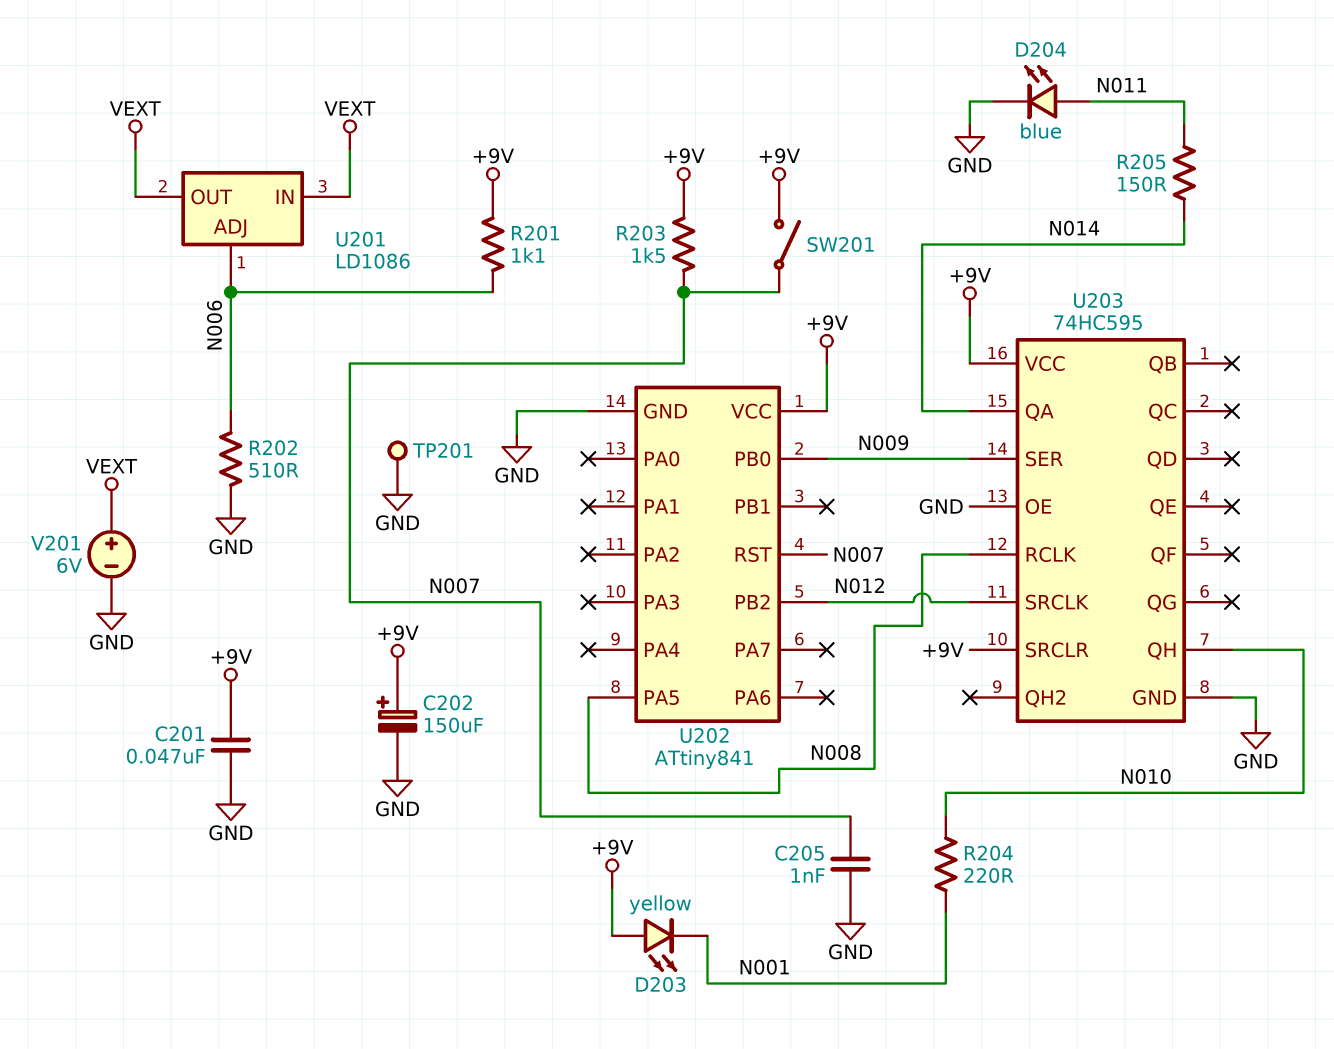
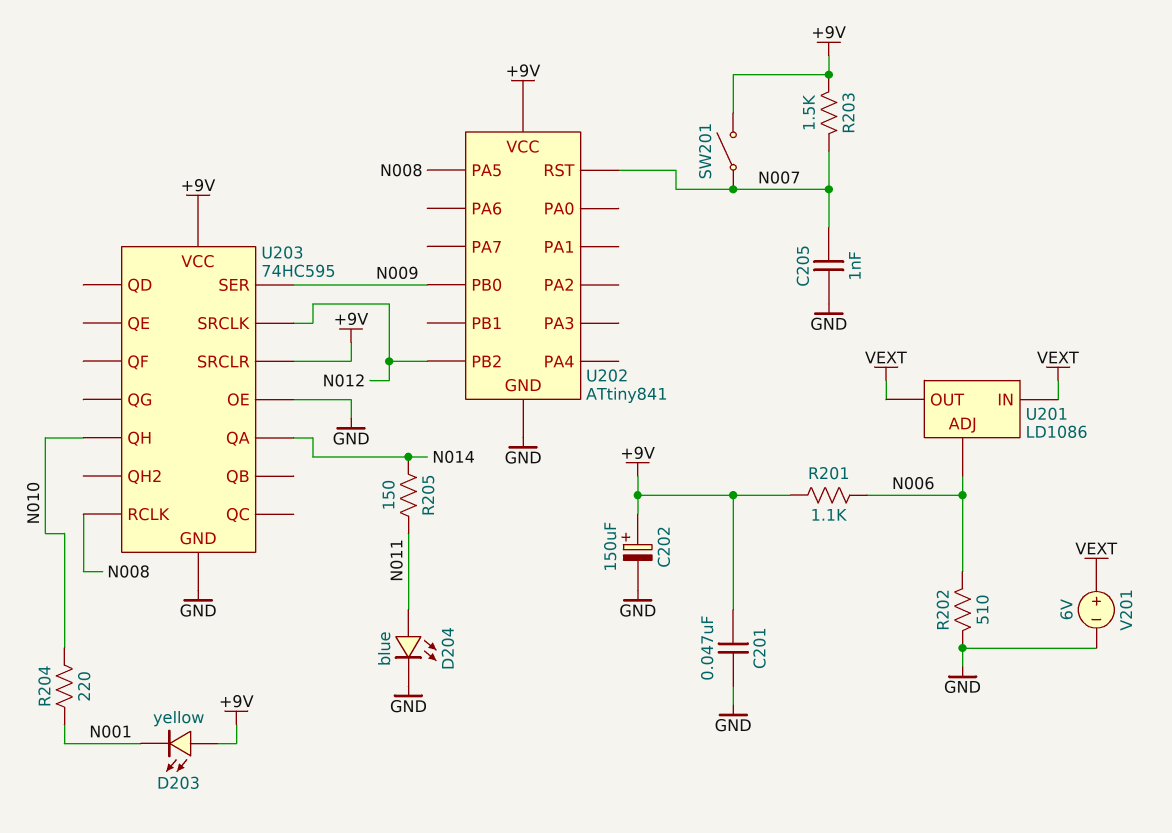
TP201: test point (GND) -> none

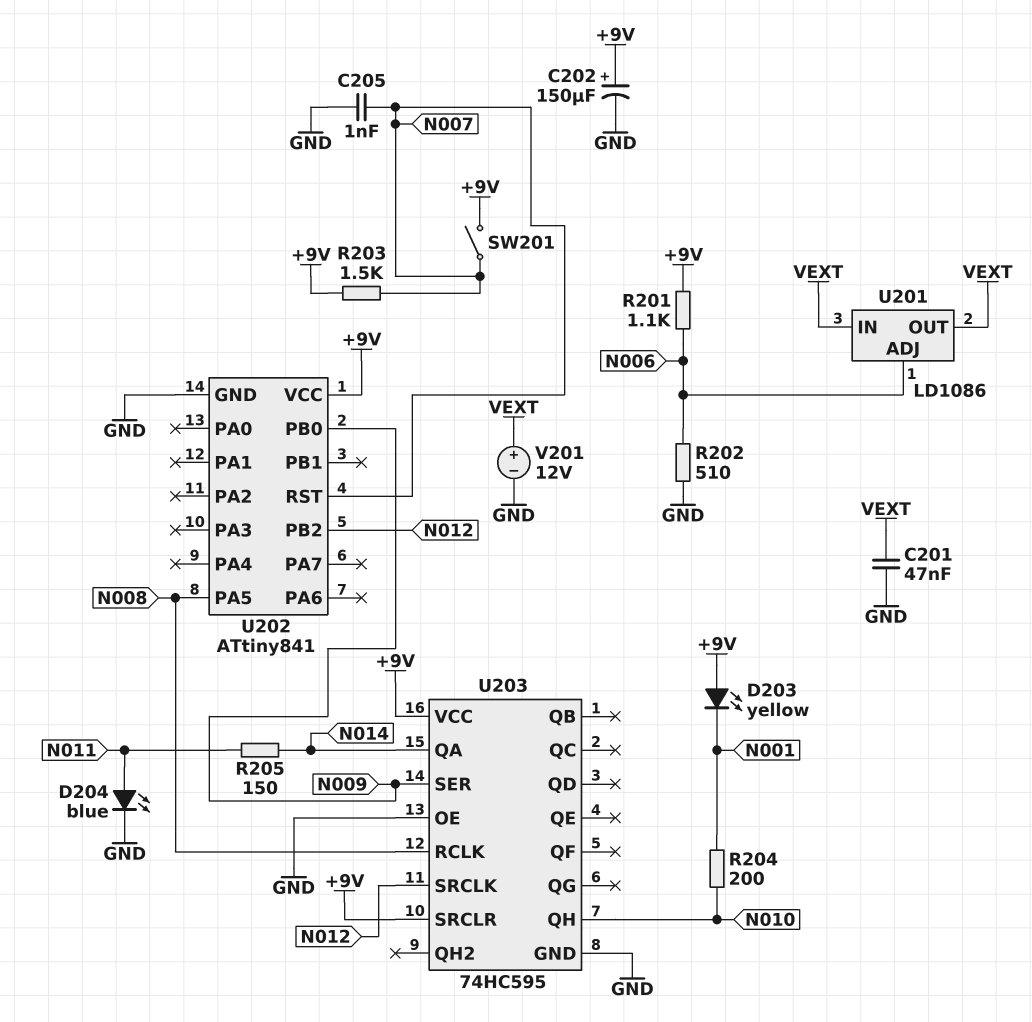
C201: 47nF (+9V, GND) -> 47nF (GND, VEXT)
R204: 220 (N001, N010) -> 200 (N001, N010)
V201: 6V (plus VEXT, minus GND) -> 12V (plus VEXT, minus GND)

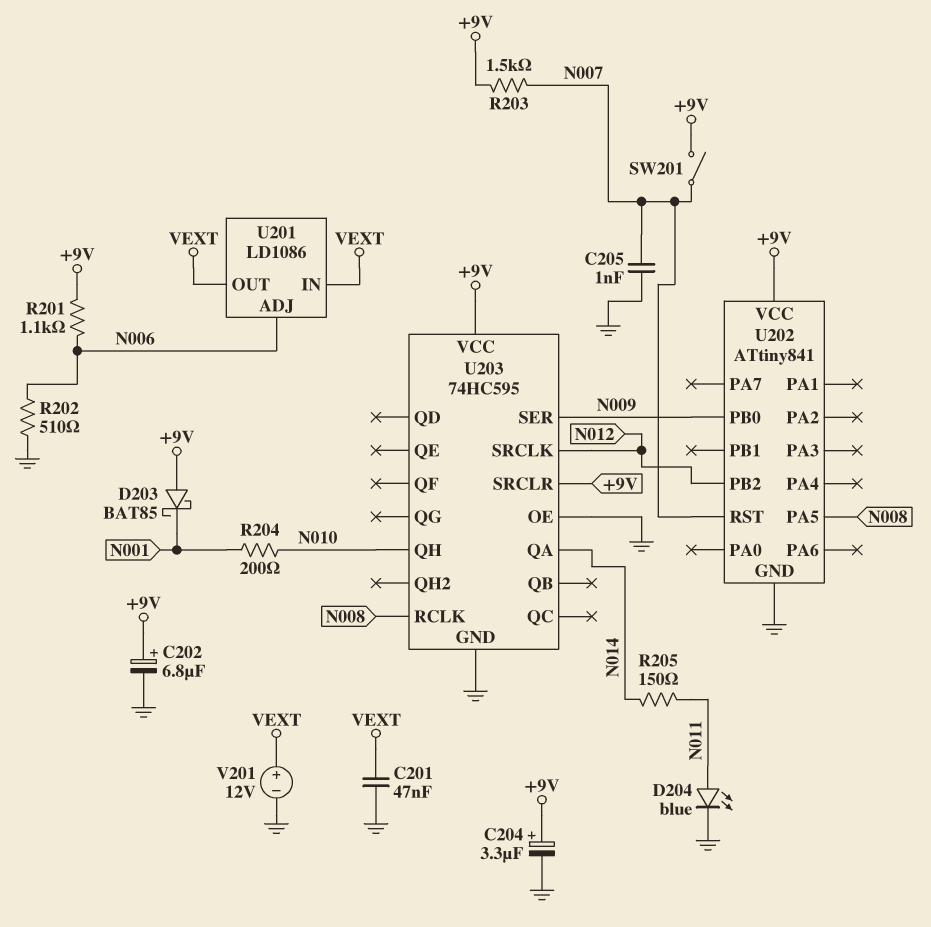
C202: 150uF (plus +9V, minus GND) -> 6.8uF (plus +9V, minus GND)
C204: none -> 3.3uF (plus +9V, minus GND)
D203: LED yellow (A +9V, K N001) -> schottky BAT85 (A +9V, K N001)

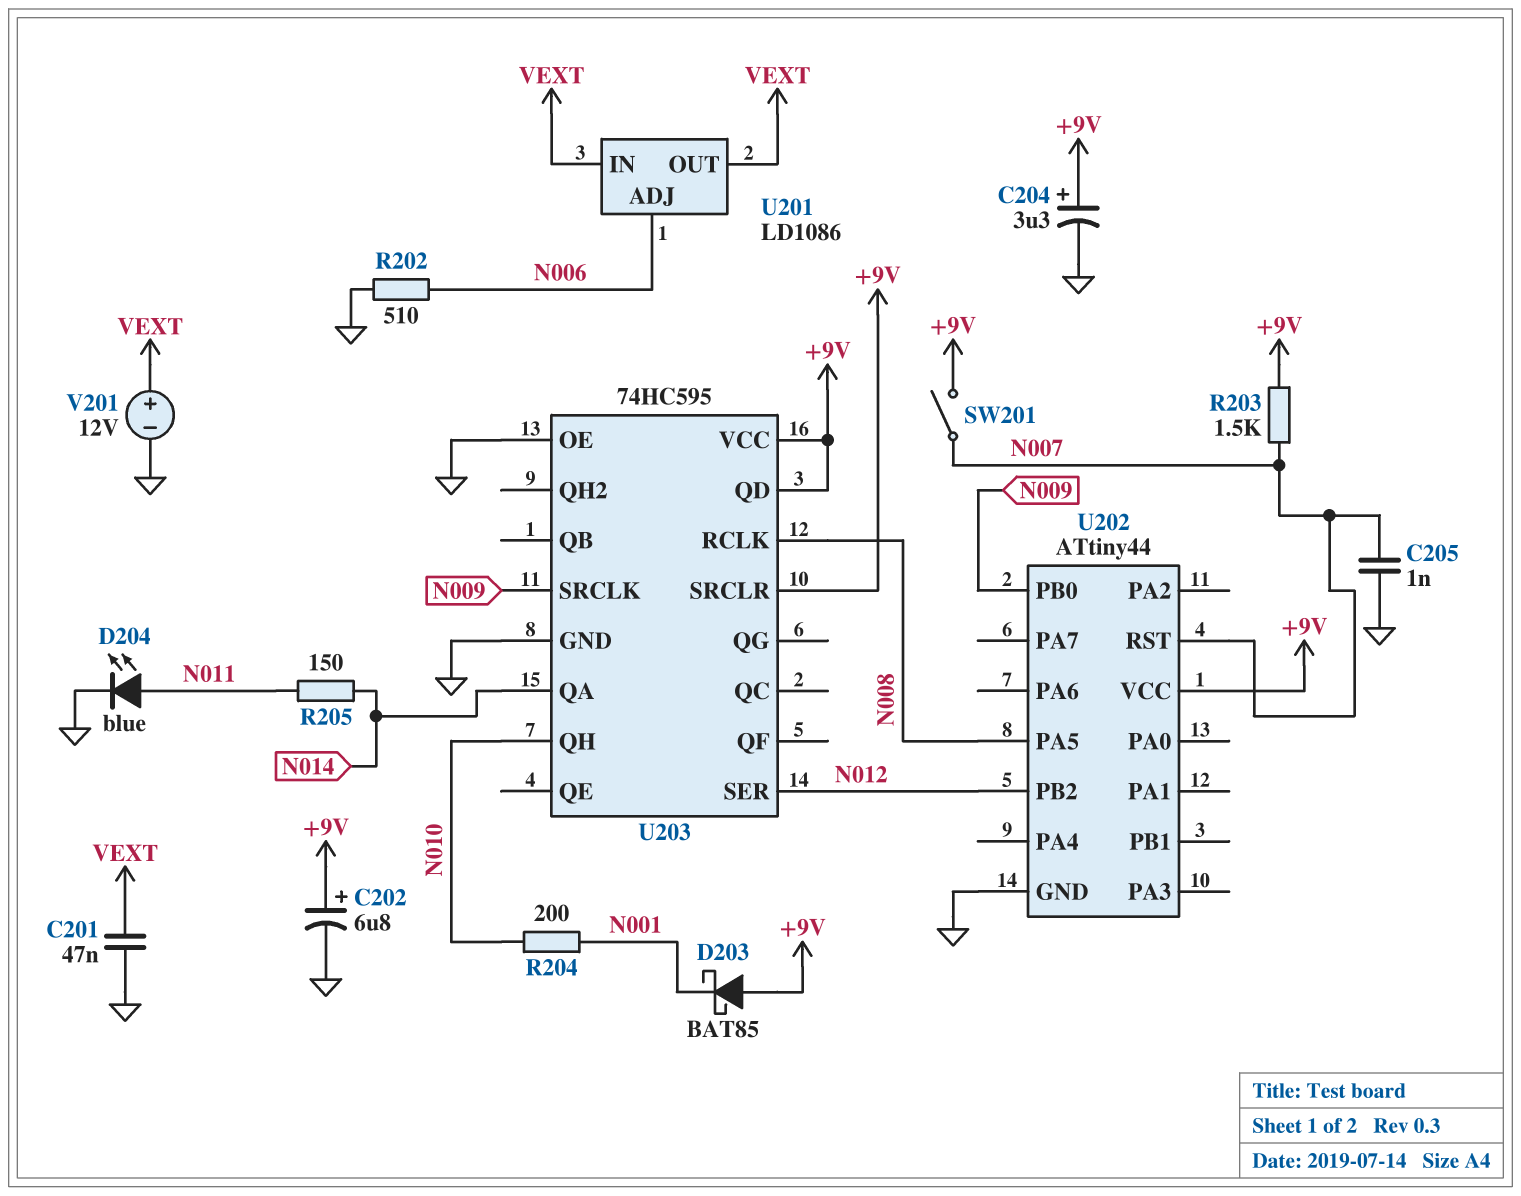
R201: 1.1k (+9V, N006) -> none
U202: ATtiny841 -> ATtiny44
U203 pin QD: none -> +9V
U203 pin SER: N009 -> N012
U203 pin SRCLK: N012 -> N009

